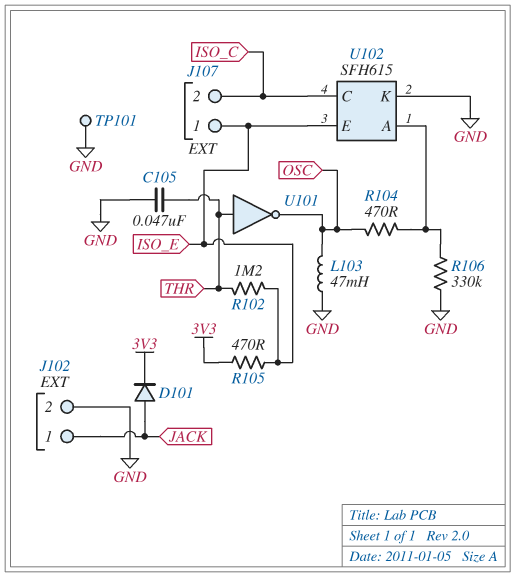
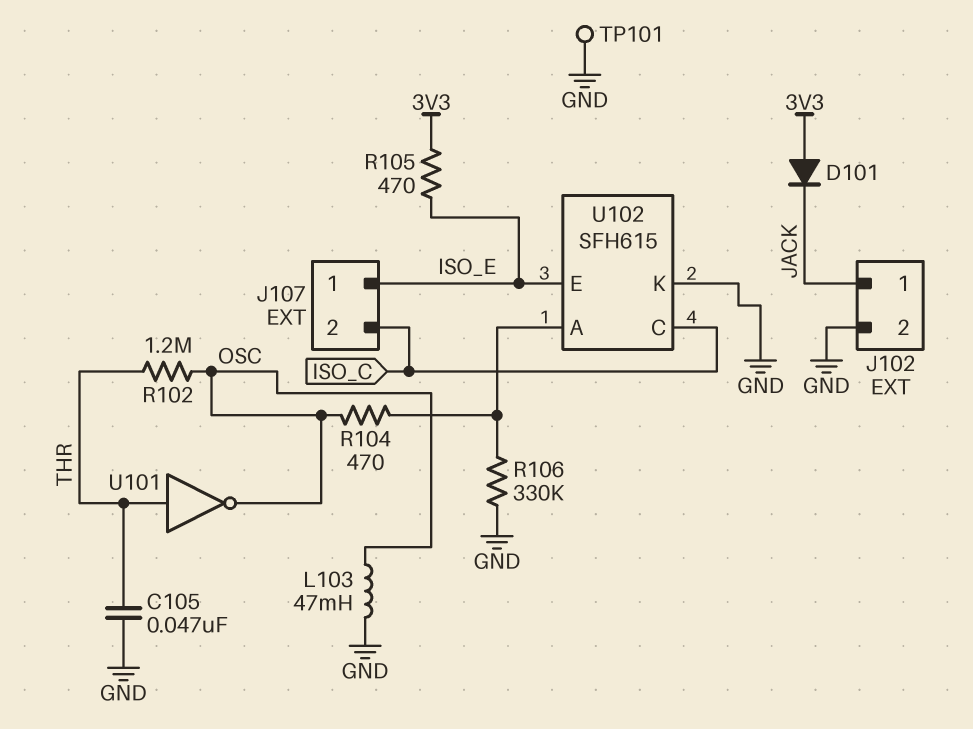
D101: diode (A JACK, K 3V3) -> diode (A 3V3, K JACK)
R102: 1.2M (ISO_E, THR) -> 1.2M (OSC, THR)

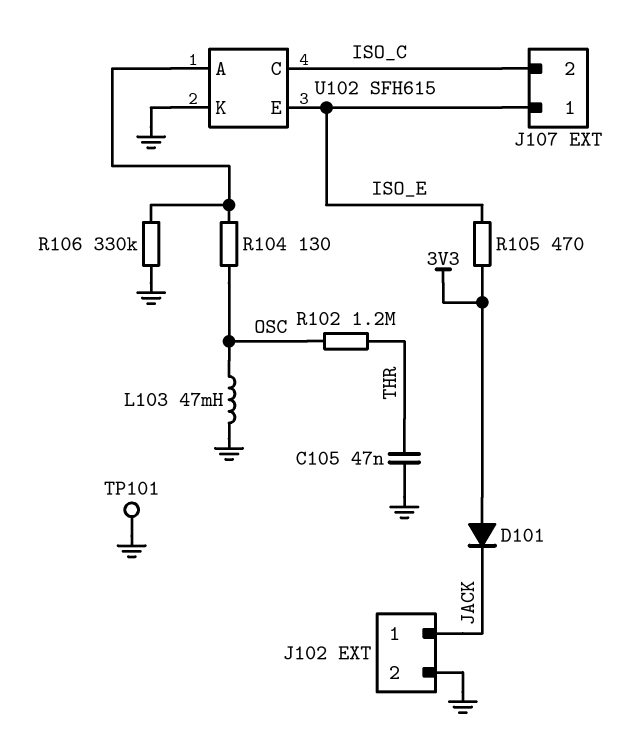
R104: 470 (OSC, U102/A) -> 130 (OSC, U102/A)
U101: NOT (in THR, out OSC) -> none

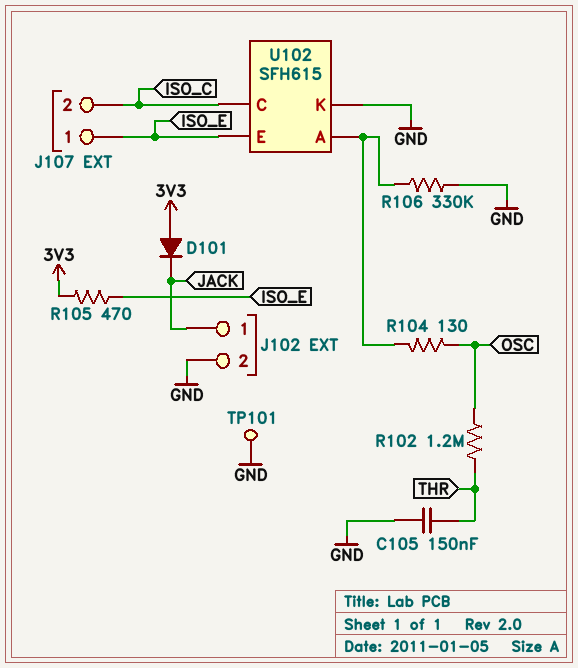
C105: 47nF (GND, THR) -> 150nF (GND, THR)
L103: 47mH (GND, OSC) -> none

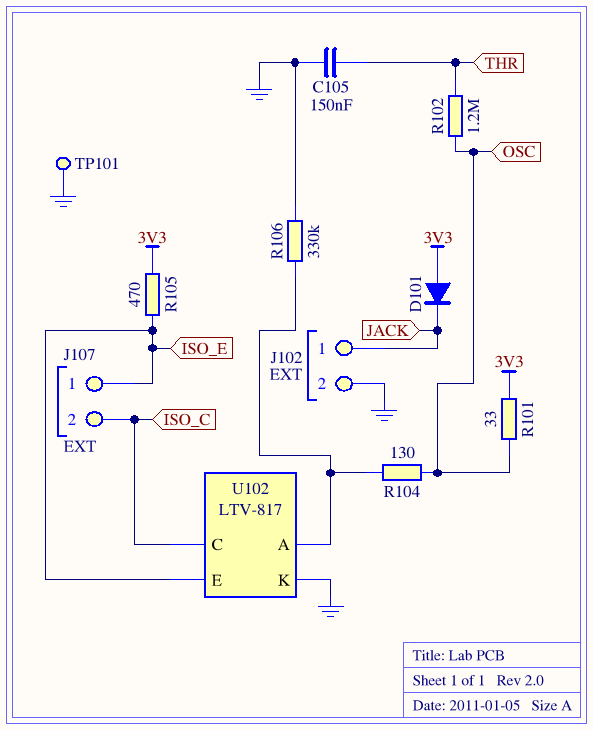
R101: none -> 33 (3V3, OSC)
U102: SFH615 -> LTV-817

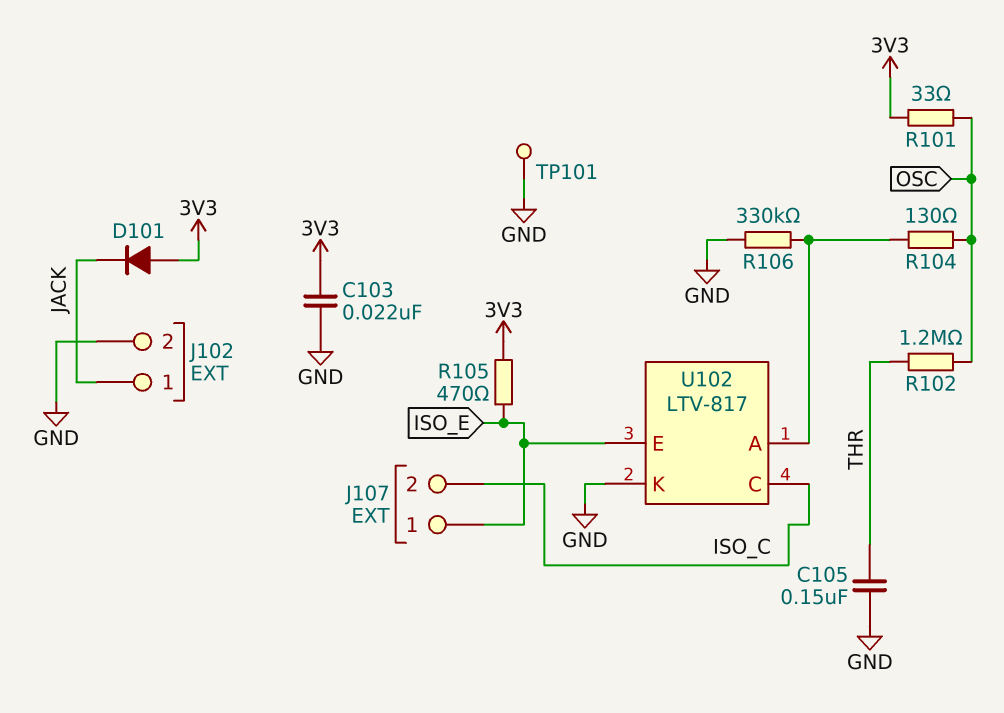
C103: none -> 22nF (3V3, GND)

